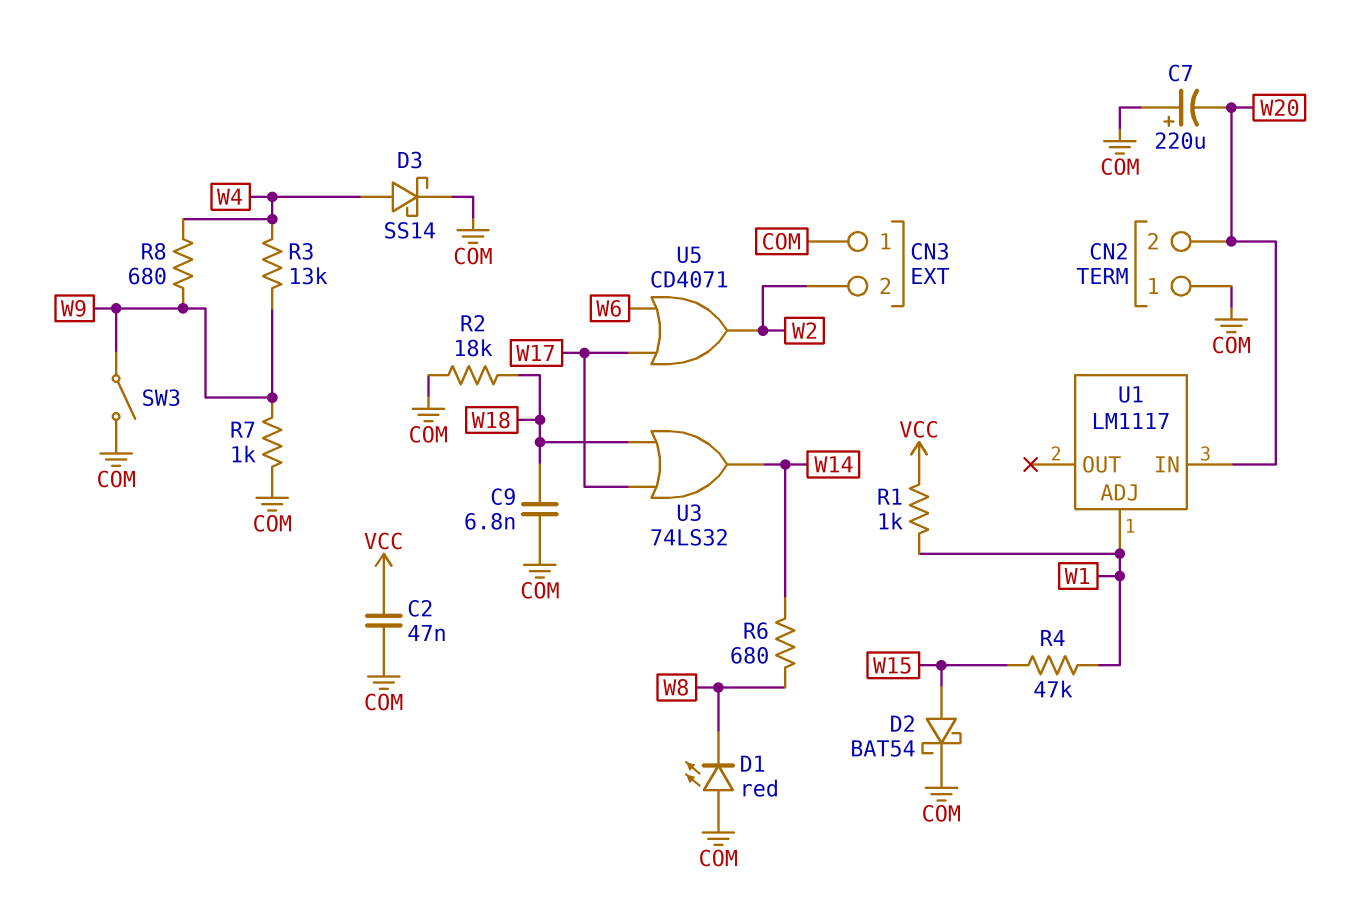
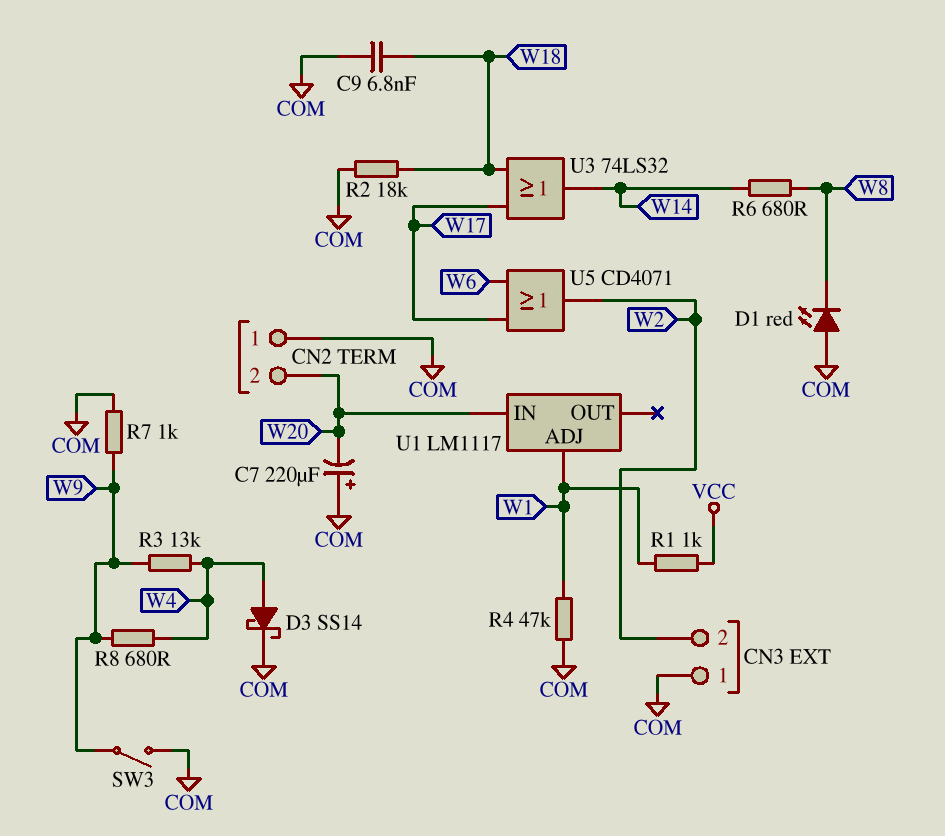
C2: 47nF (COM, VCC) -> none
D2: schottky BAT54 (A W15, K COM) -> none
R4: 47k (W1, W15) -> 47k (COM, W1)

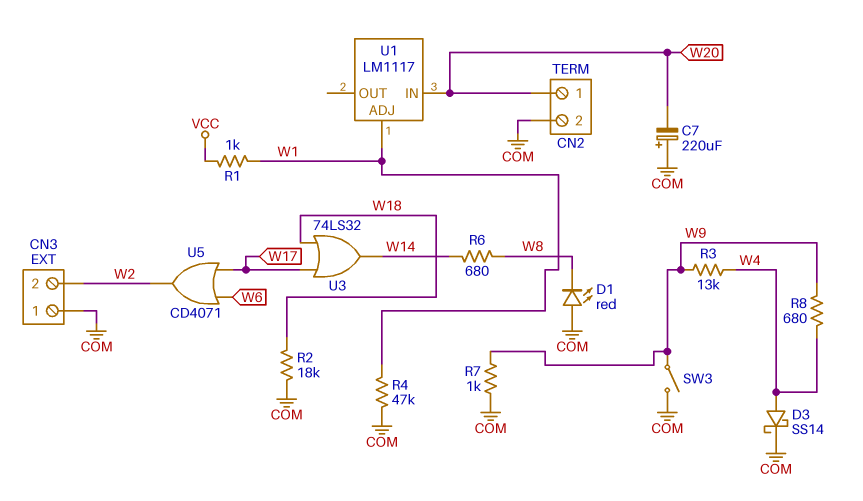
C9: 6.8nF (COM, W18) -> none
CN2 pin 1: COM -> W20
CN2 pin 2: W20 -> COM

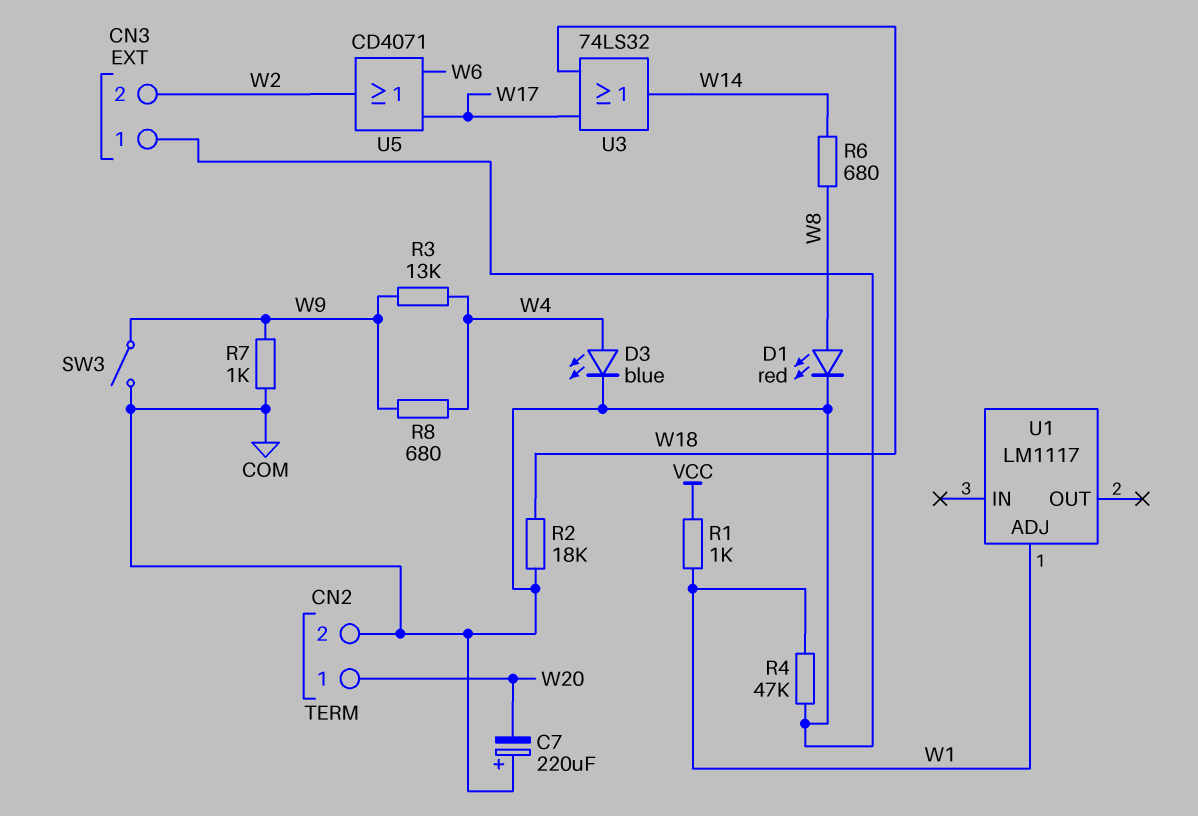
D1: LED red (A COM, K W8) -> LED red (A W8, K COM)
D3: schottky SS14 (A W4, K COM) -> LED blue (A W4, K COM)
U1 pin IN: W20 -> none

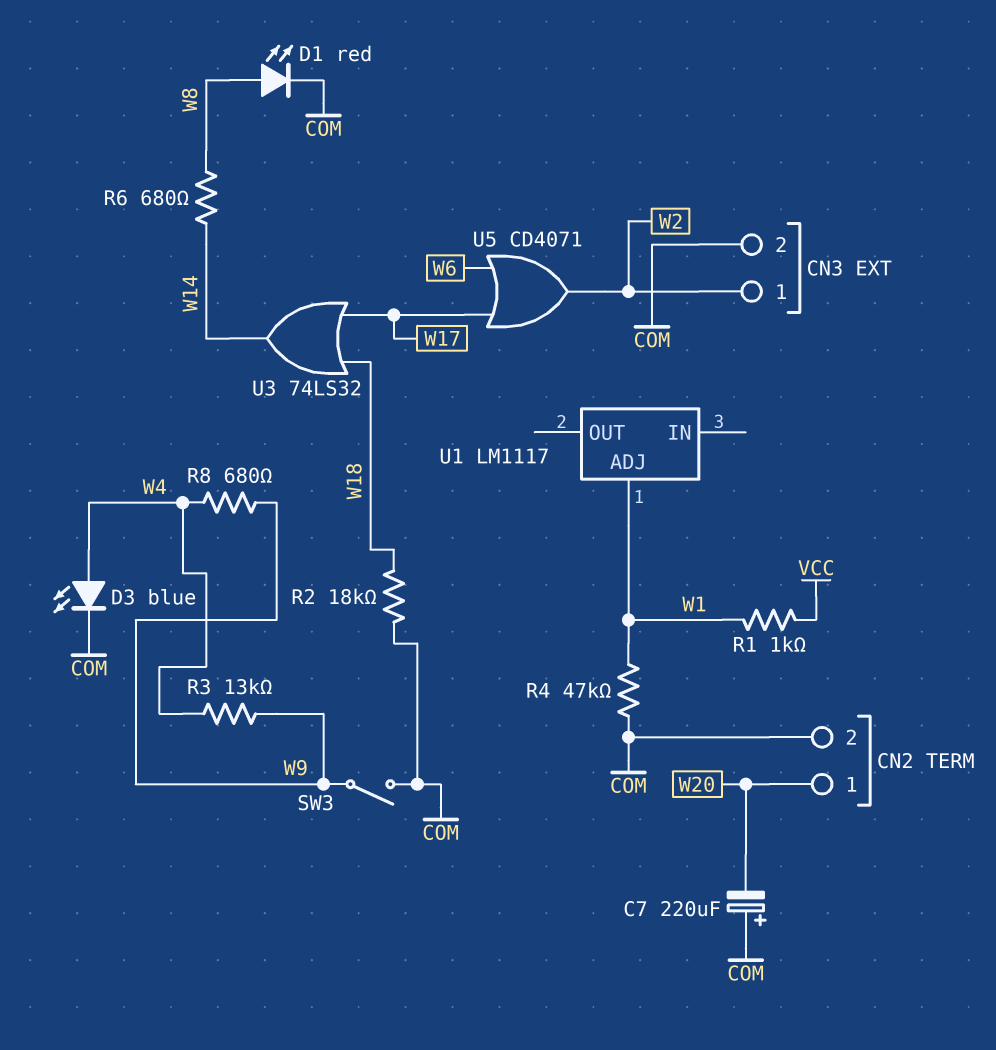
CN3 pin 1: COM -> W2
CN3 pin 2: W2 -> COM
R7: 1k (COM, W9) -> none

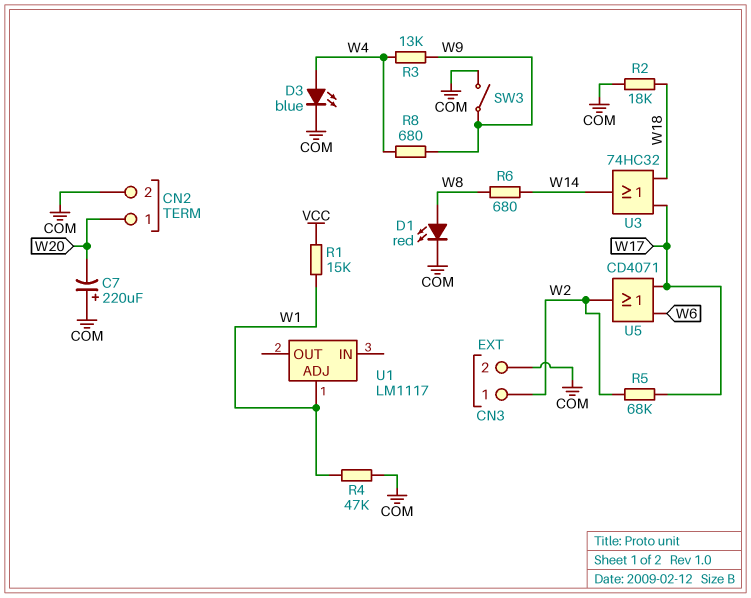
R1: 1k (VCC, W1) -> 15k (VCC, W1)
R5: none -> 68k (W2, W17)
U3: OR 74LS32 (in W17, in W18, out W14) -> OR 74HC32 (in W17, in W18, out W14)

